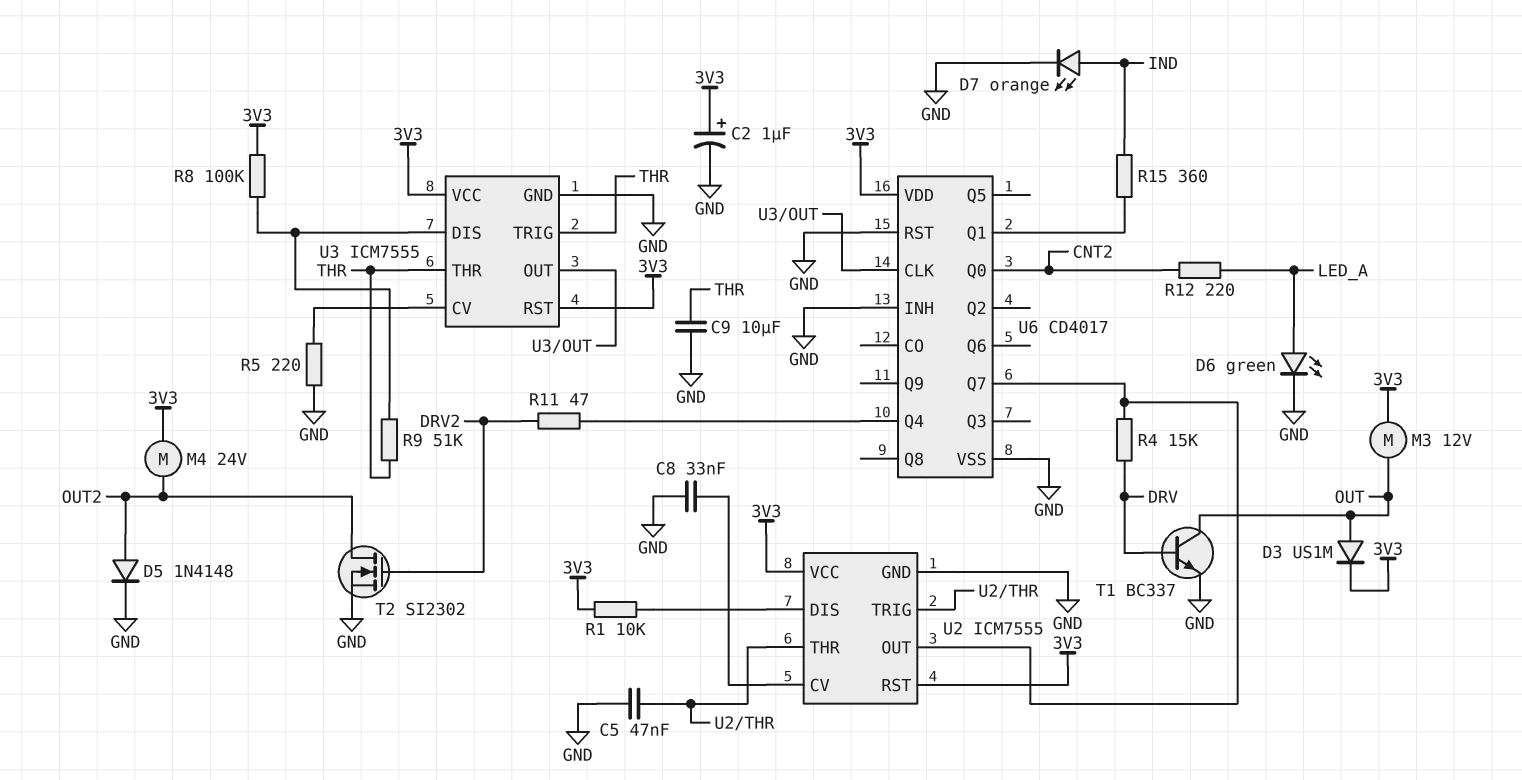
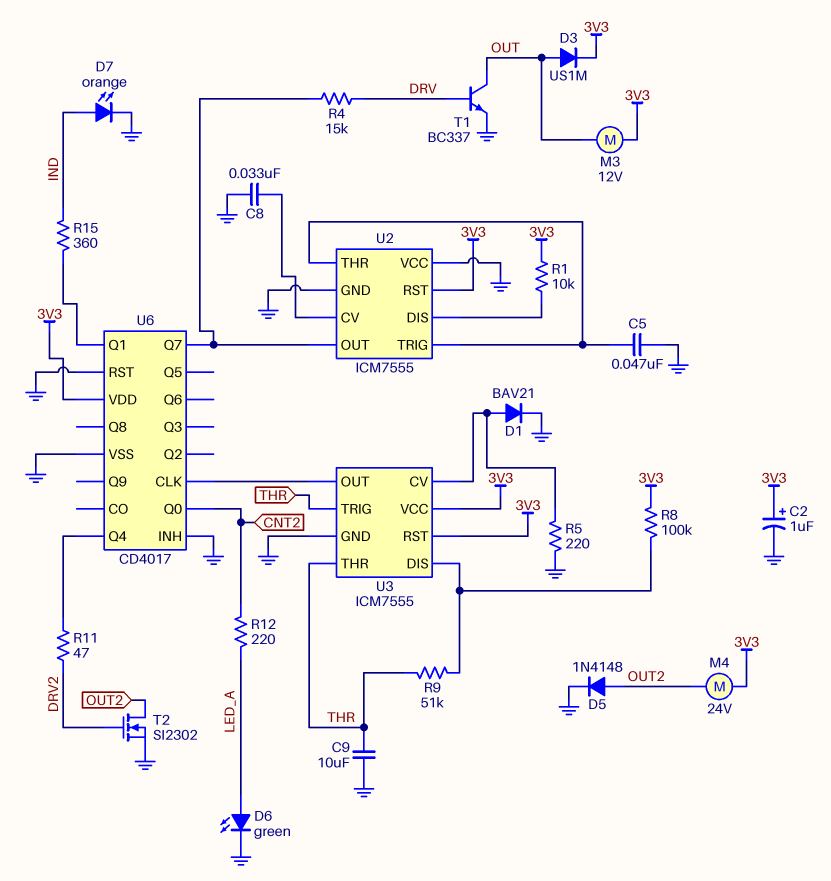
D1: none -> diode BAV21 (A U3/CV, K GND)
U2 pin VCC: 3V3 -> GND

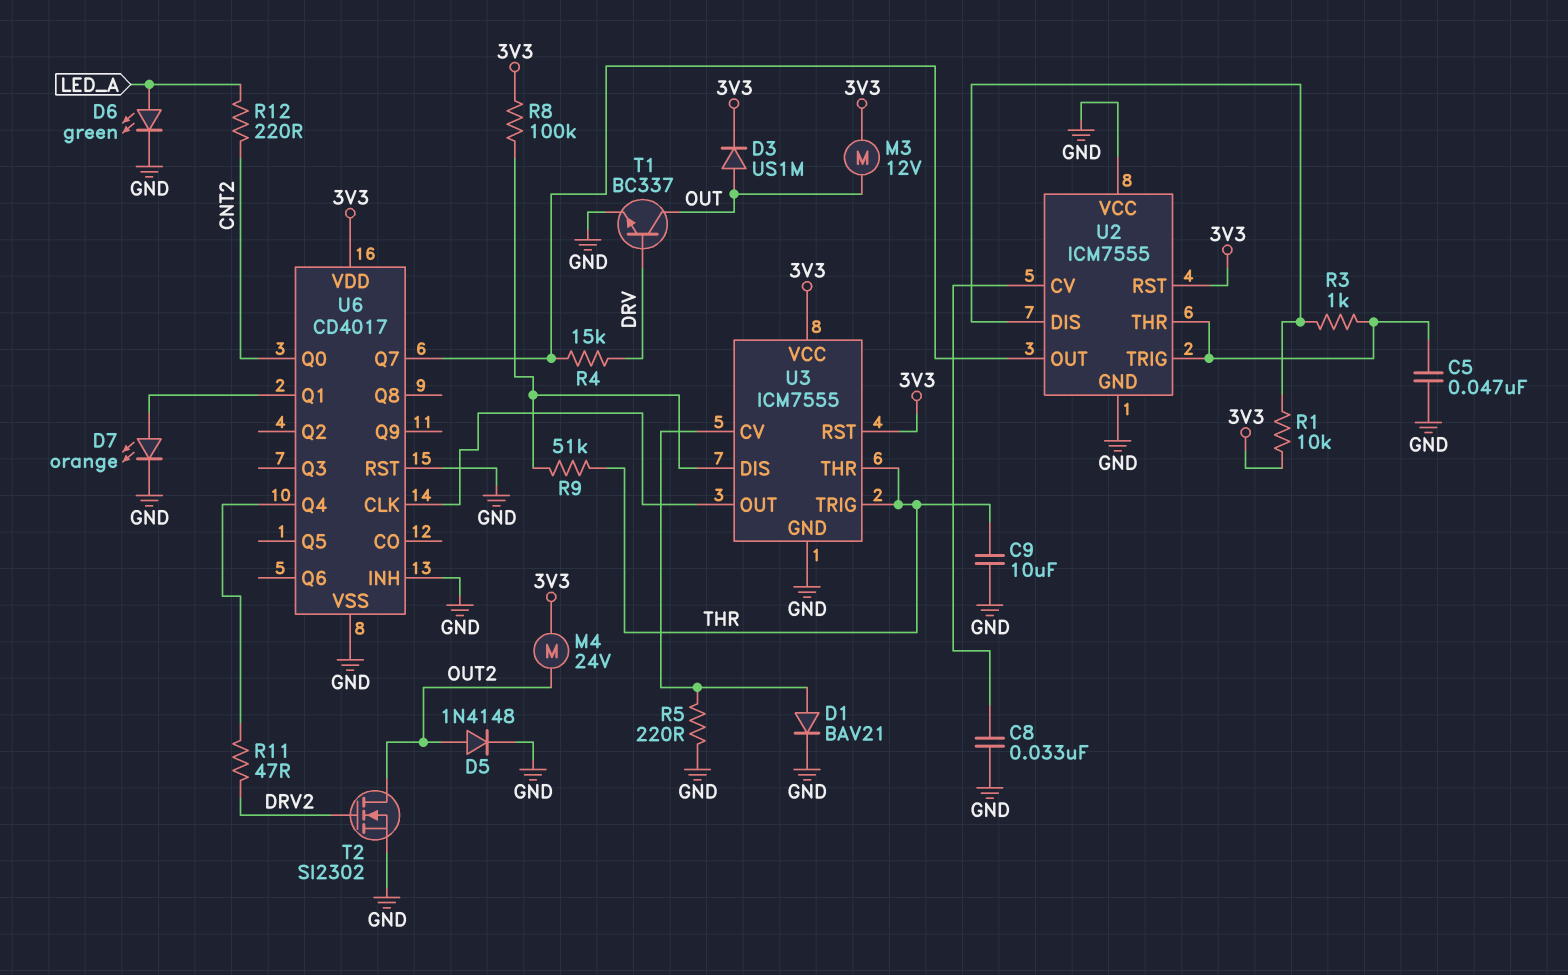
C2: 1uF (plus 3V3, minus GND) -> none
D7: LED orange (A IND, K GND) -> LED orange (A U6/Q1, K GND)
R3: none -> 1k (U2/DIS, U2/THR)
R15: 360 (IND, U6/Q1) -> none

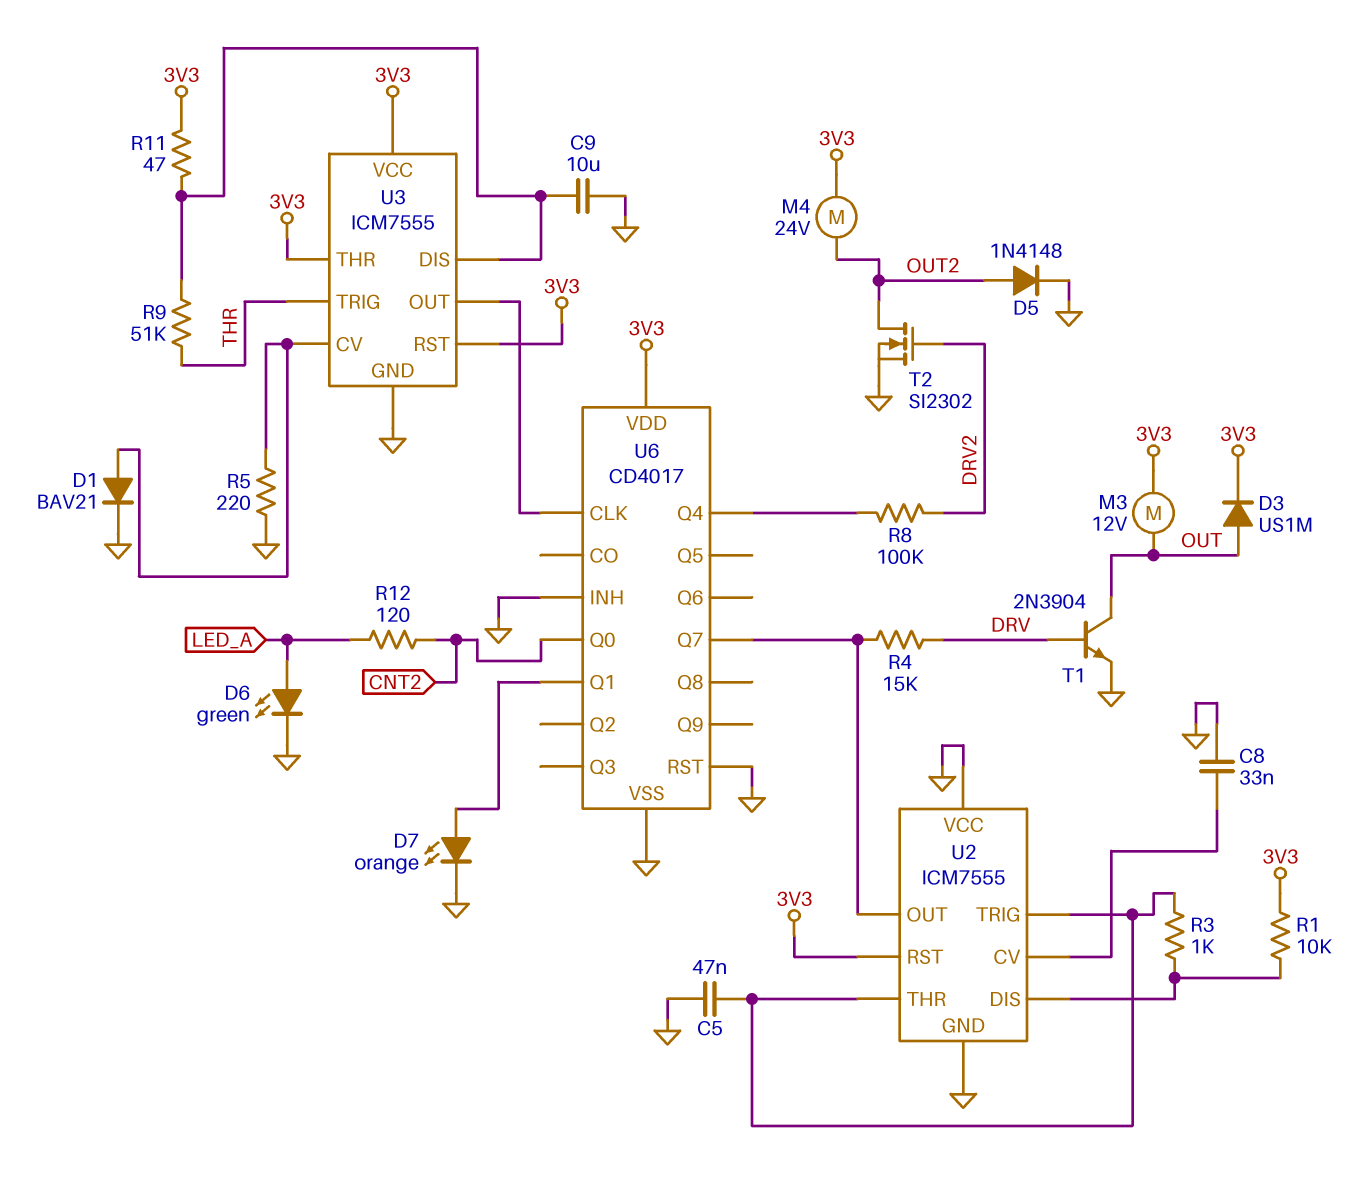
C9: 10uF (GND, THR) -> 10uF (GND, U3/DIS)
R8: 100k (3V3, U3/DIS) -> 100k (DRV2, U6/Q4)
R11: 47 (DRV2, U6/Q4) -> 47 (3V3, U3/DIS)
R12: 220 (CNT2, LED_A) -> 120 (CNT2, LED_A)
T1: NPN BC337 (B DRV, C OUT, E GND) -> NPN 2N3904 (B DRV, C OUT, E GND)
U3 pin THR: THR -> 3V3

